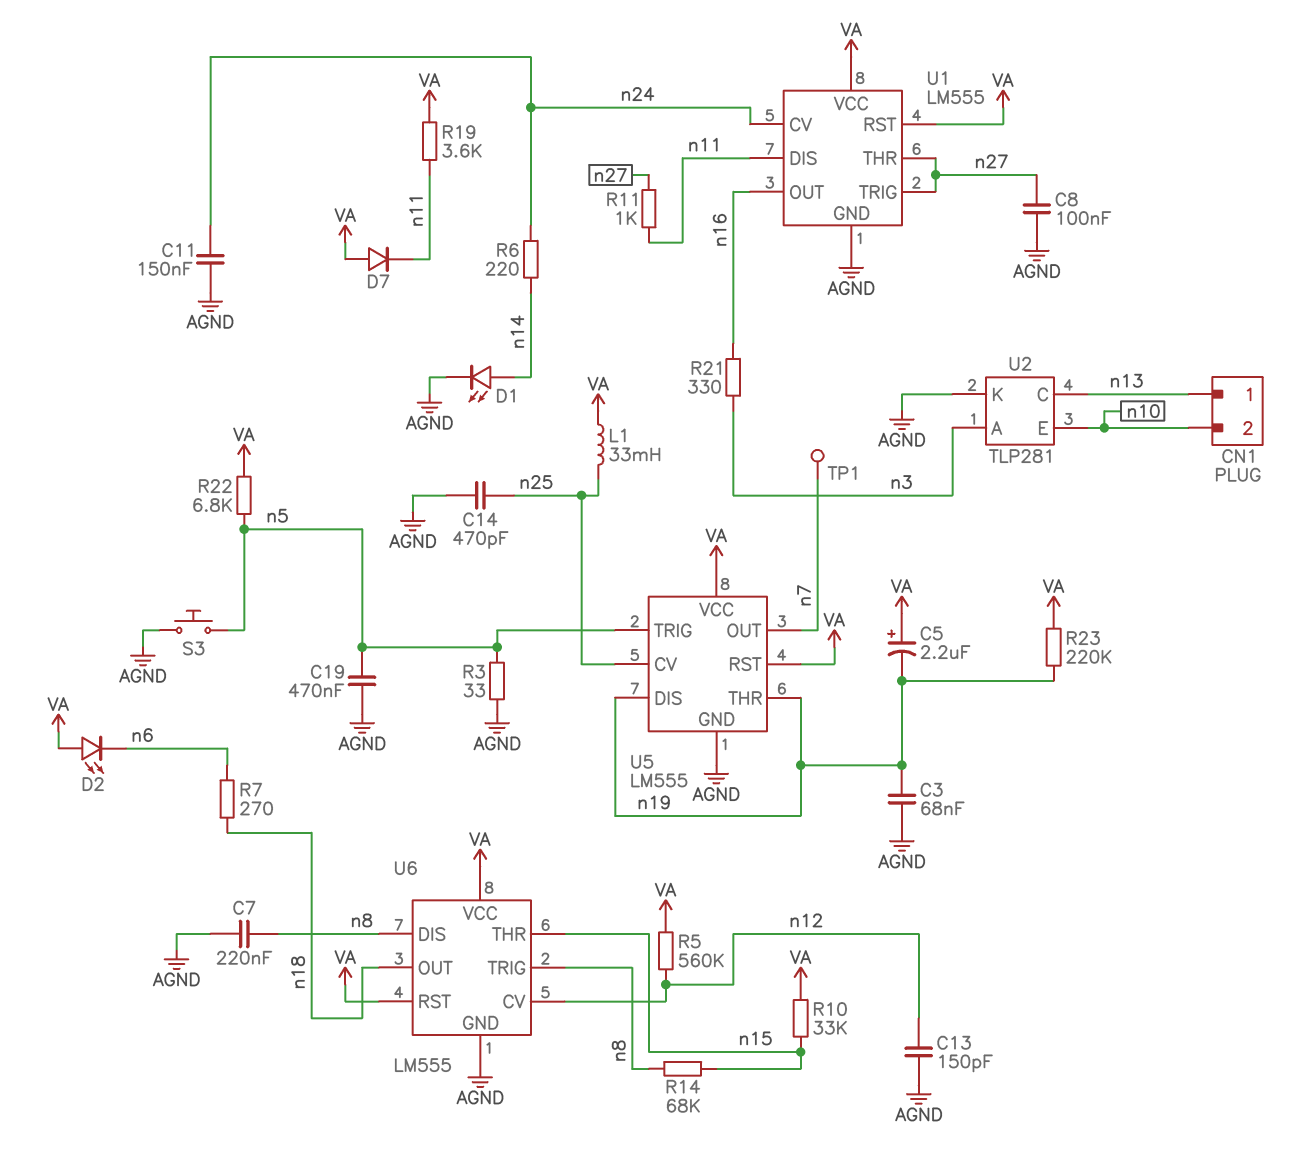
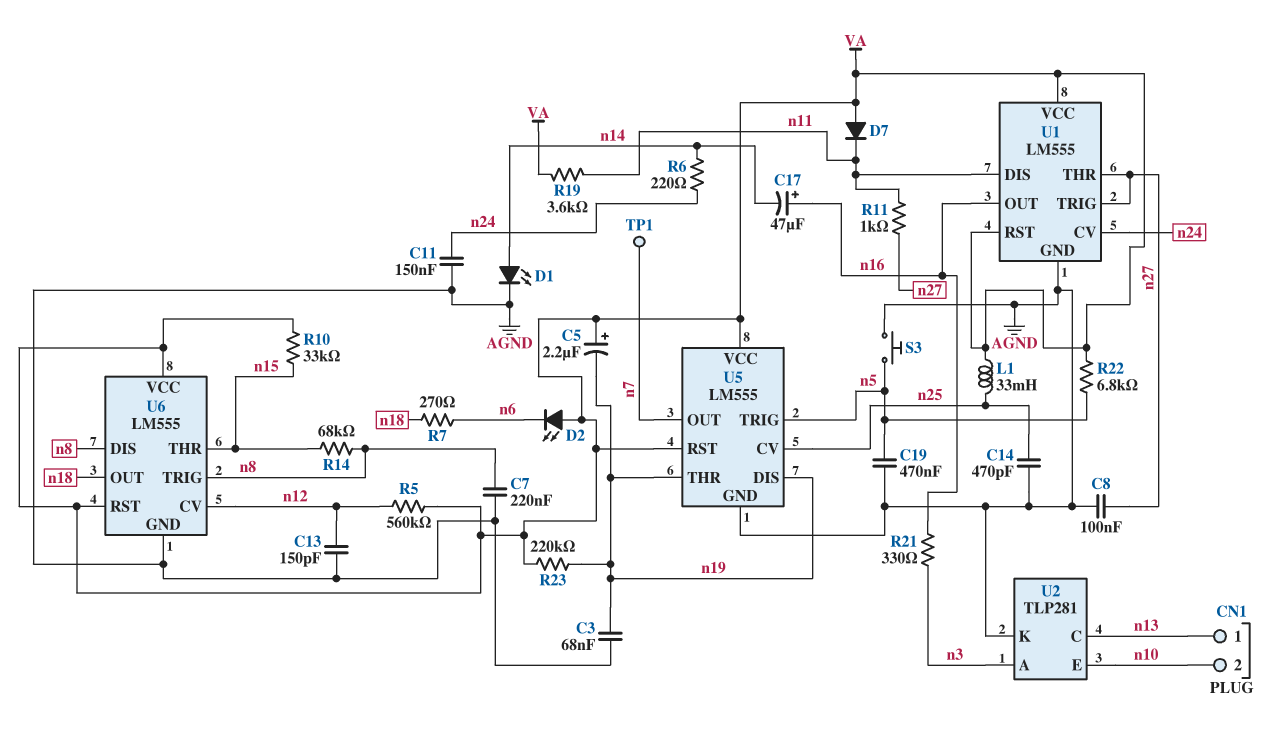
C17: none -> 47uF (plus n16, minus n14)
R3: 33 (AGND, n5) -> none

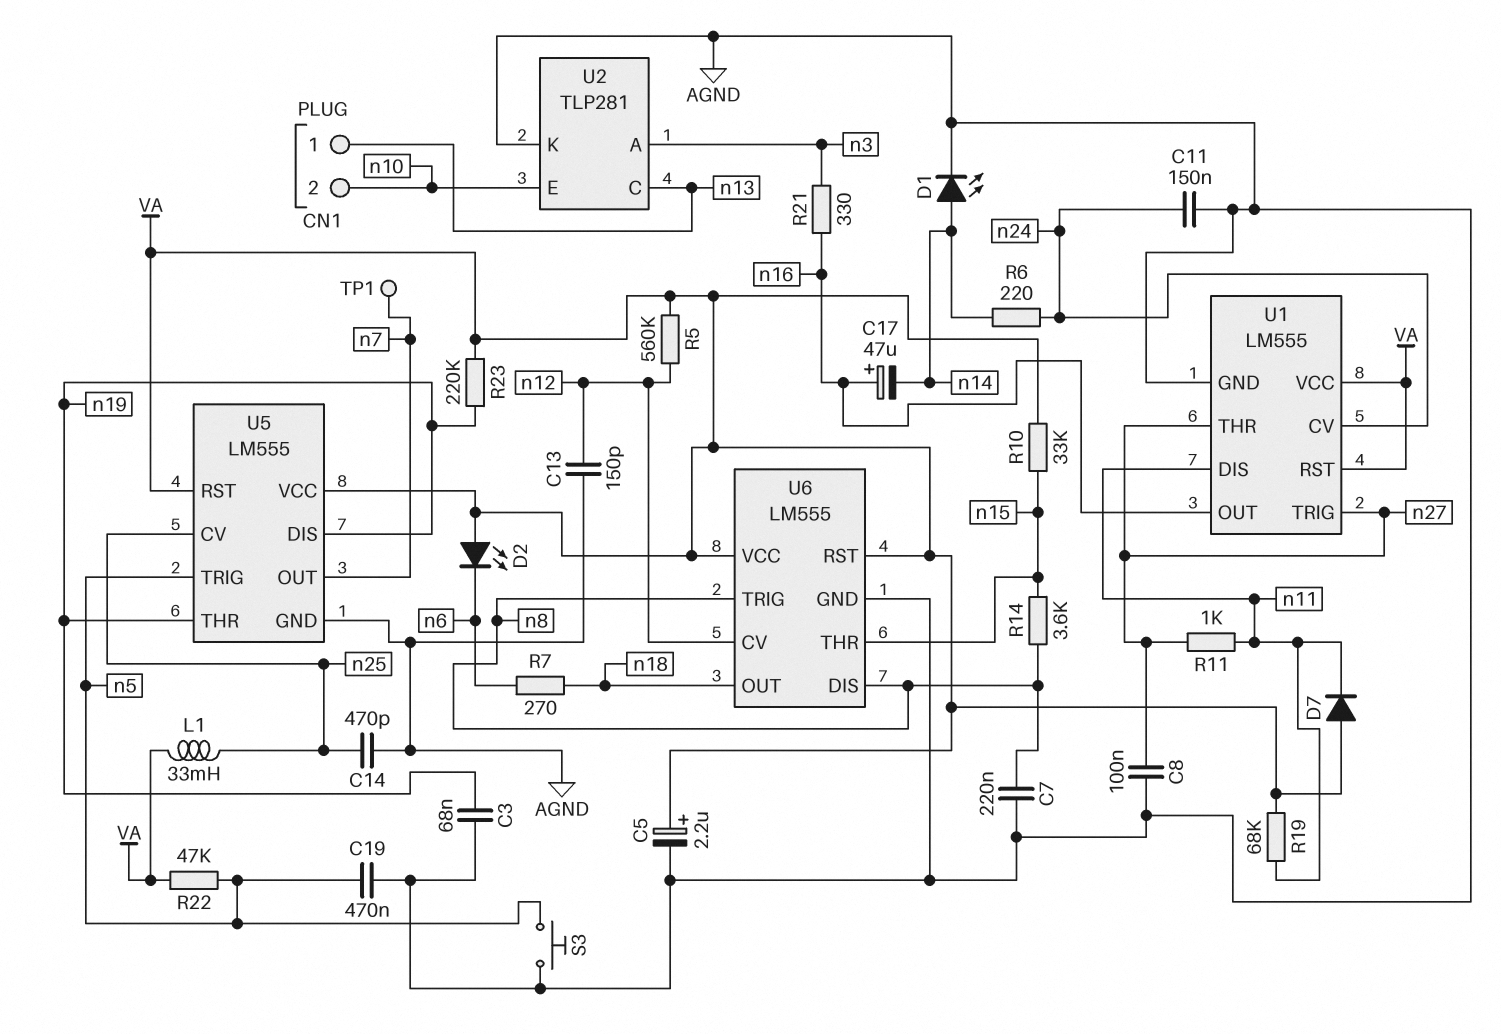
C5: 2.2uF (plus VA, minus n19) -> 2.2uF (plus VA, minus AGND)
R14: 68k (n8, n15) -> 3.6k (n8, n15)
R19: 3.6k (VA, n11) -> 68k (VA, n11)
R22: 6.8k (VA, n5) -> 47k (VA, n5)

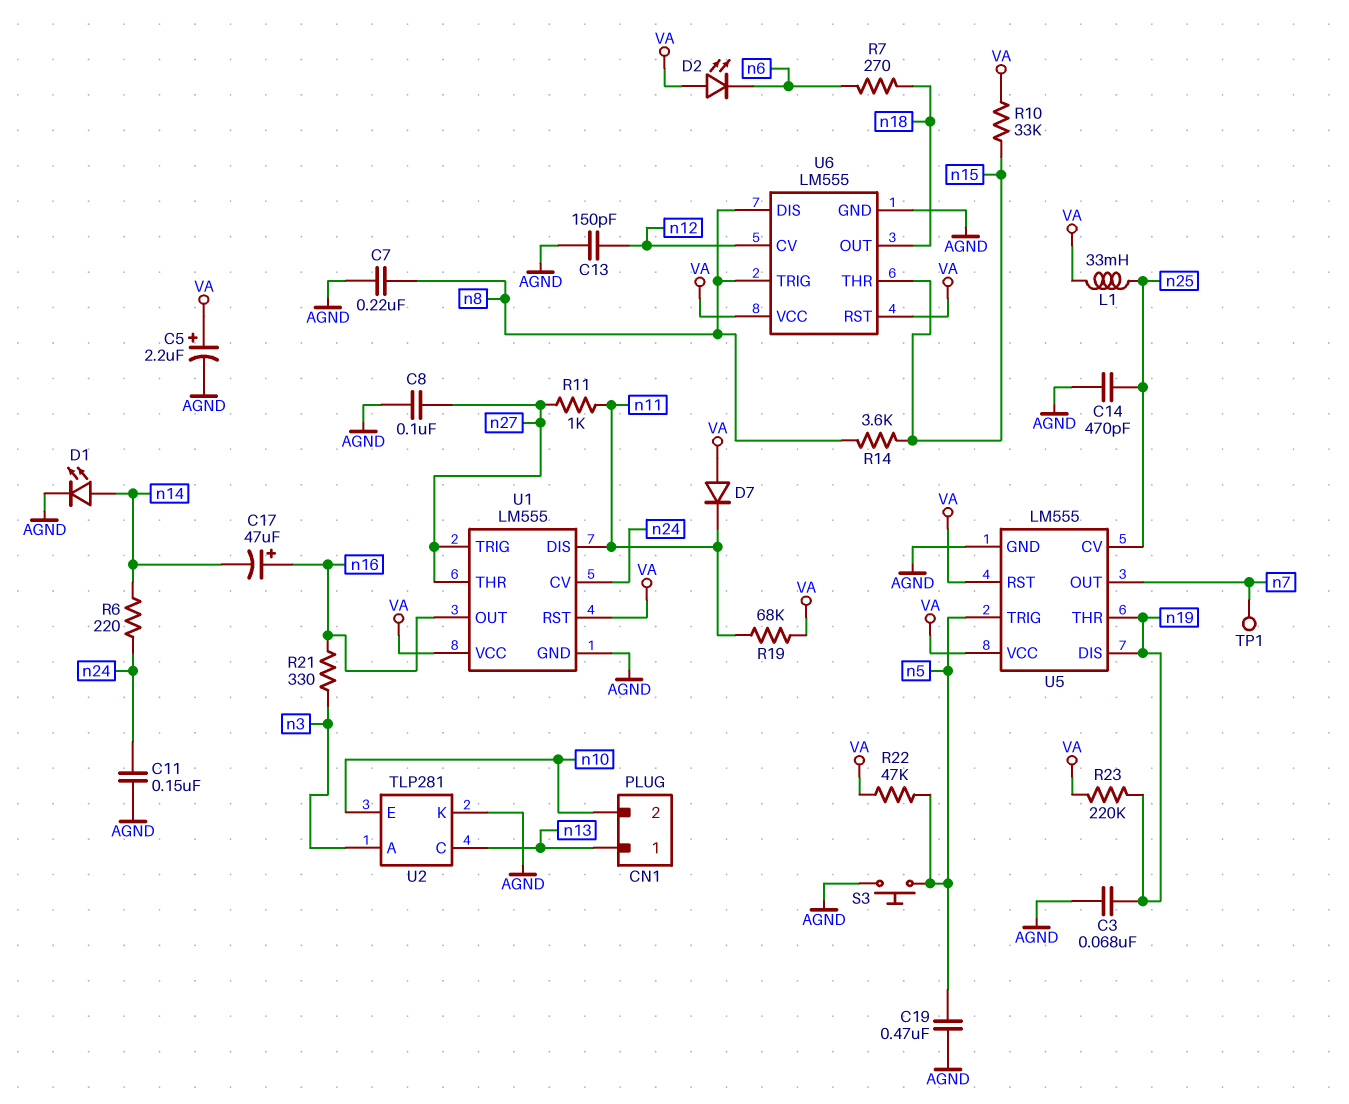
R5: 560k (VA, n12) -> none

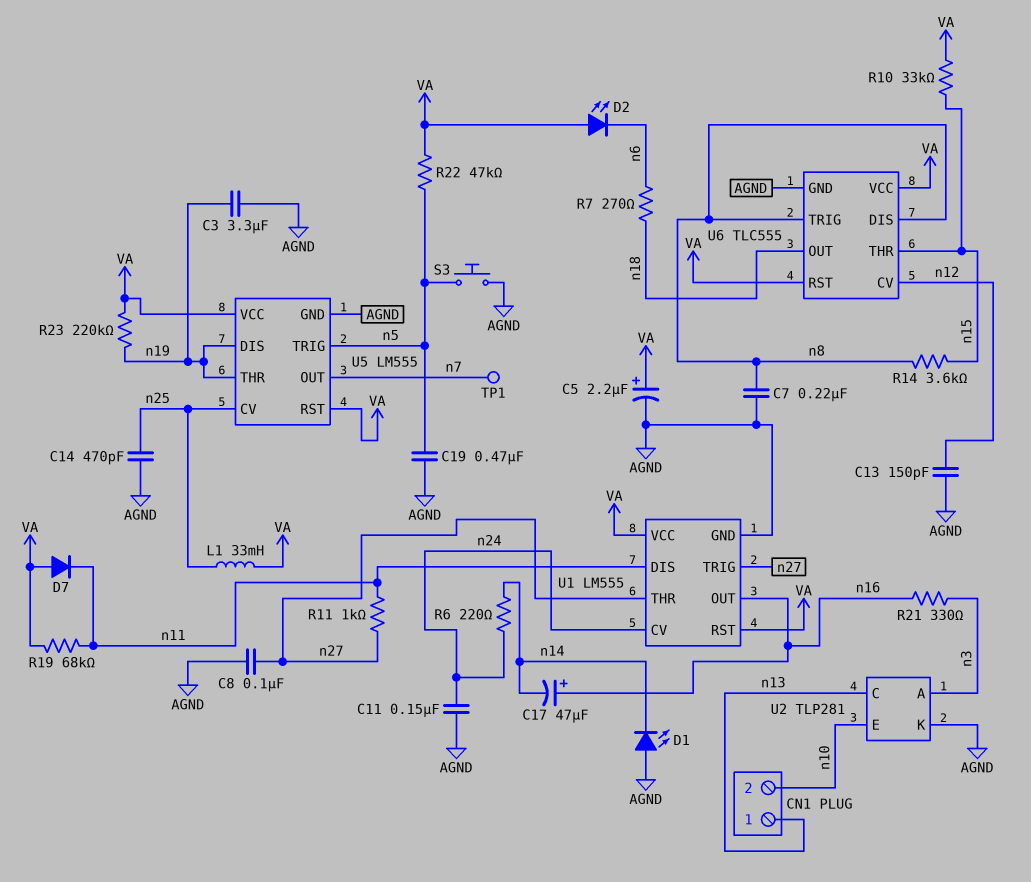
C3: 68nF (AGND, n19) -> 3.3uF (AGND, n19)
D1: LED (A n14, K AGND) -> LED (A AGND, K n14)
U6: LM555 -> TLC555

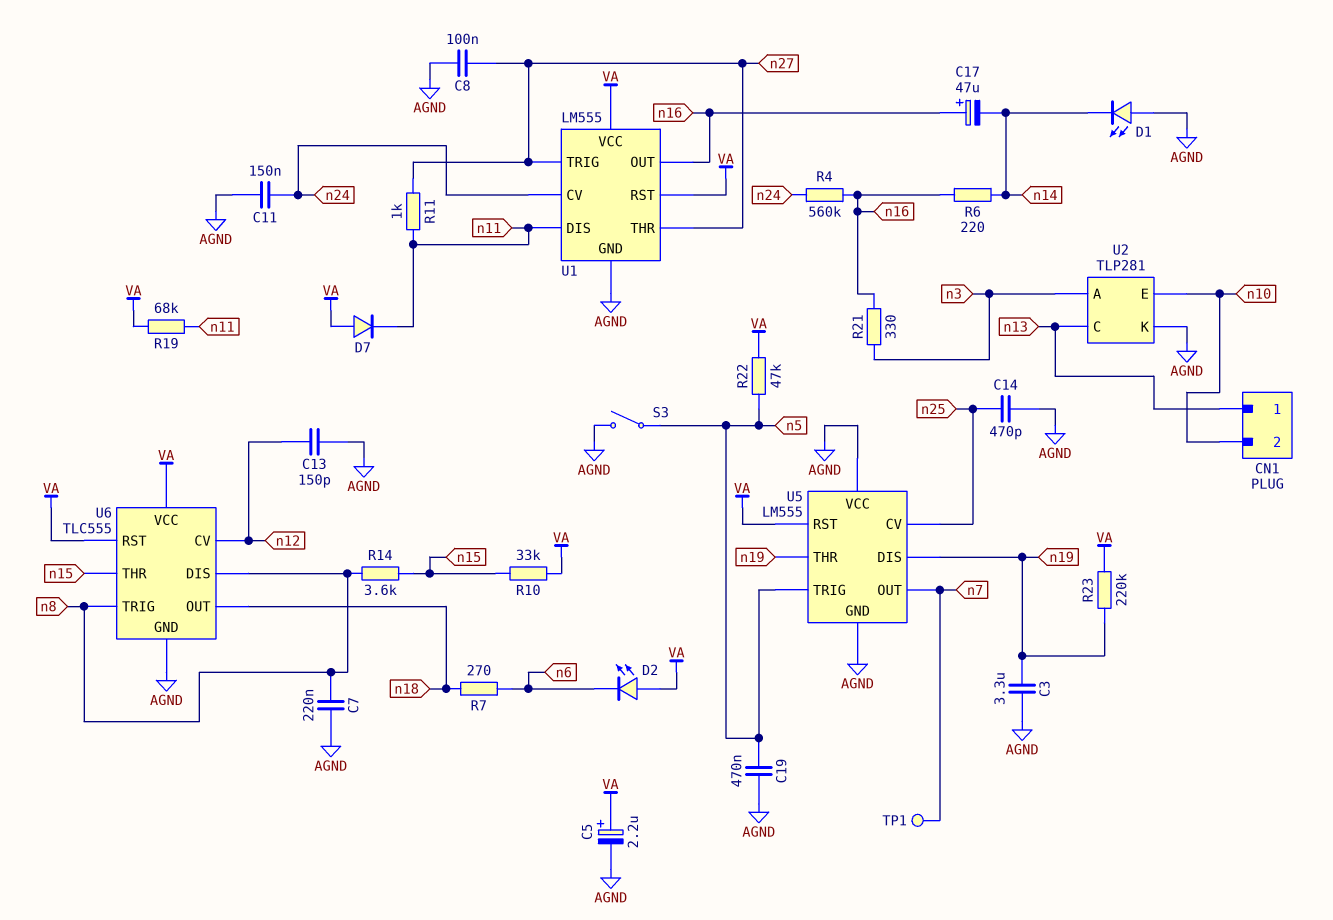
L1: 33mH (VA, n25) -> none
R4: none -> 560k (n16, n24)
R6: 220 (n14, n24) -> 220 (n14, n16)
S3: button (AGND, n5) -> switch (AGND, n5)
U5 pin VCC: VA -> AGND

